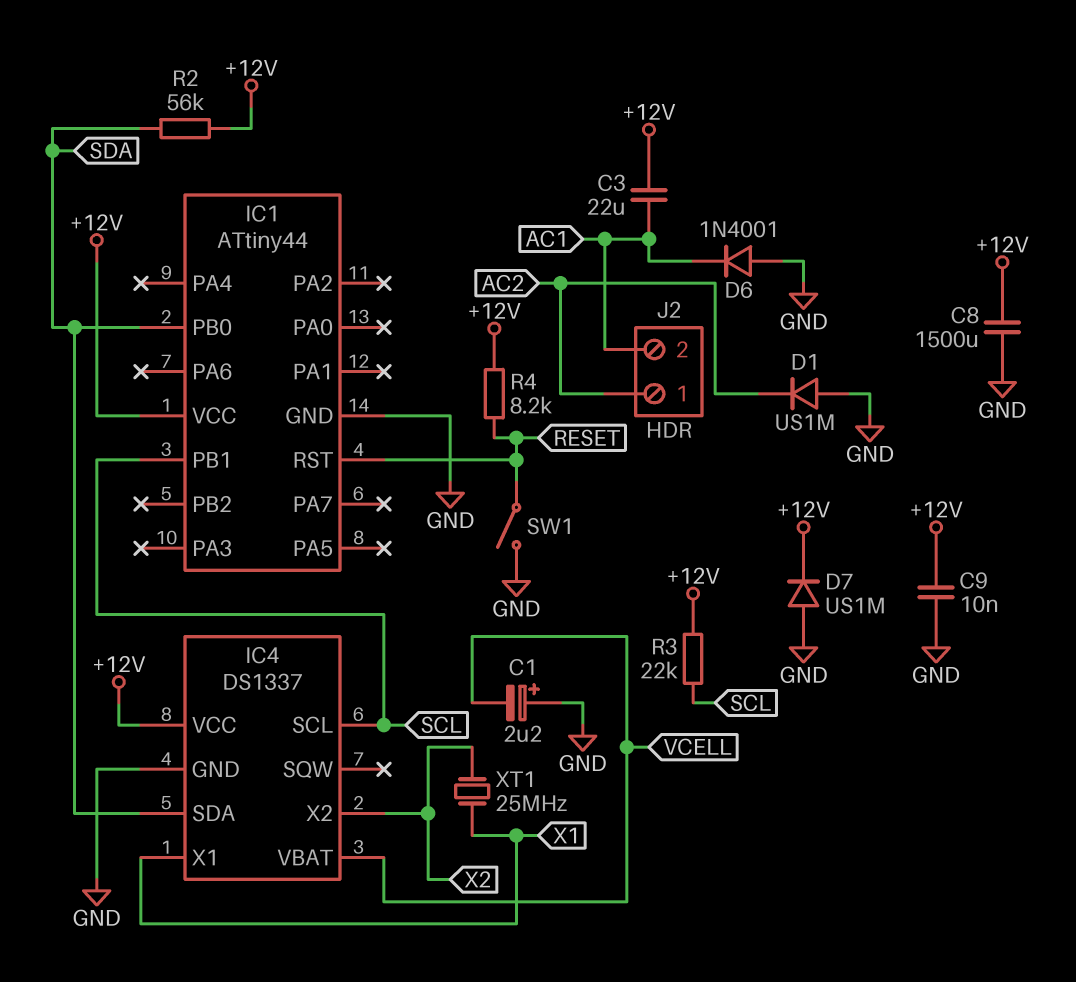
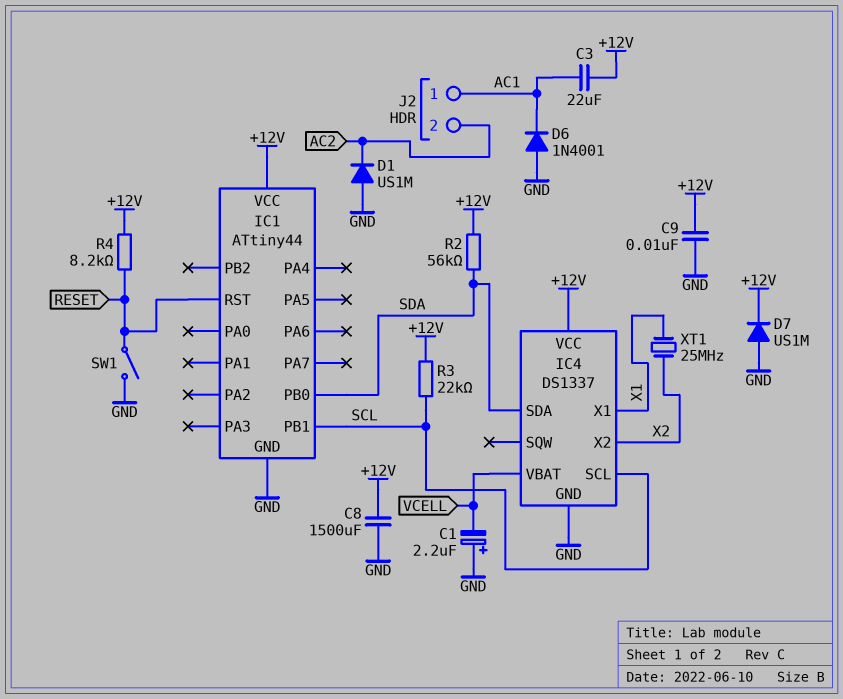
J2 pin 1: AC2 -> AC1
J2 pin 2: AC1 -> AC2

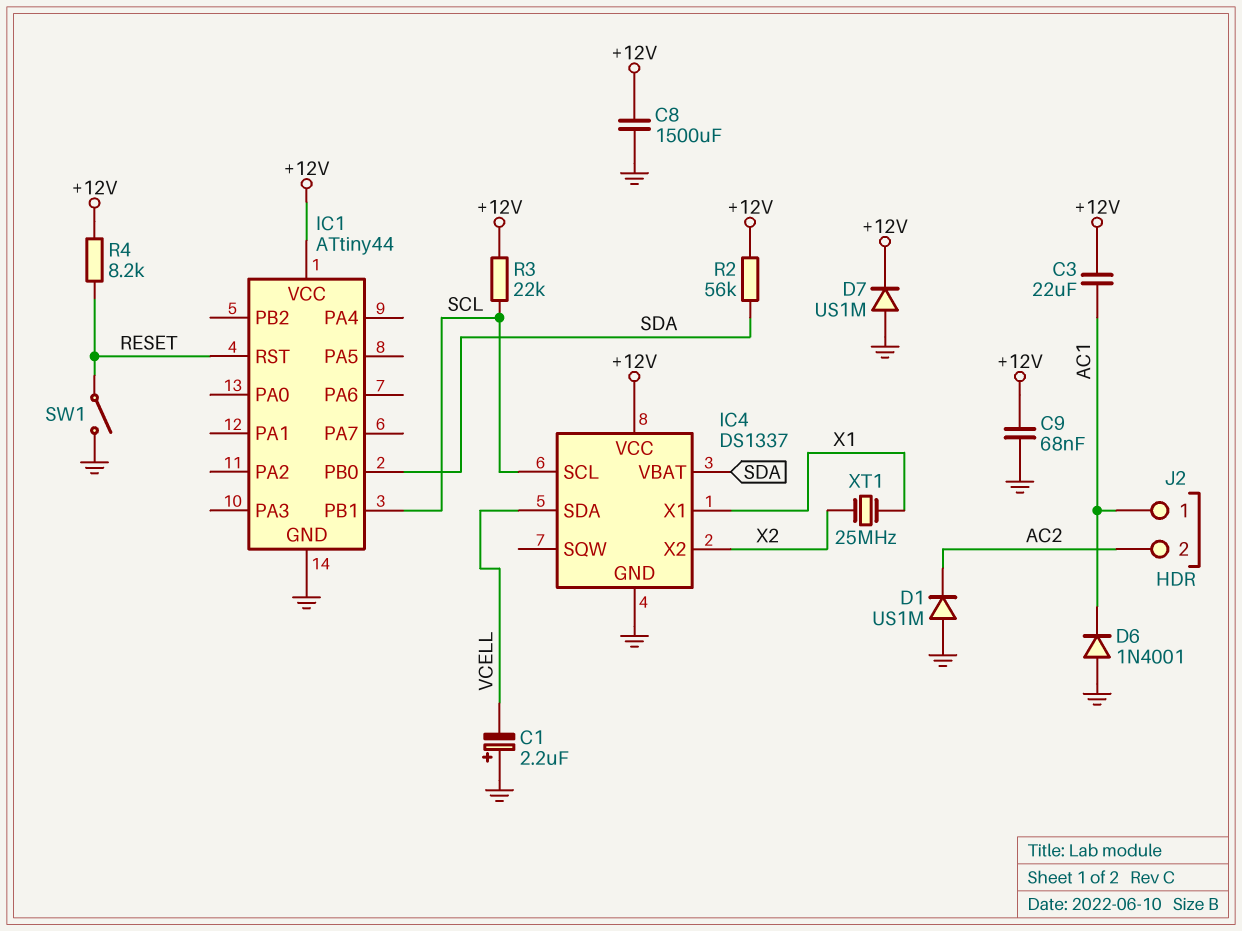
C9: 10nF (+12V, GND) -> 68nF (+12V, GND)
IC4 pin SDA: SDA -> VCELL
IC4 pin VBAT: VCELL -> SDA

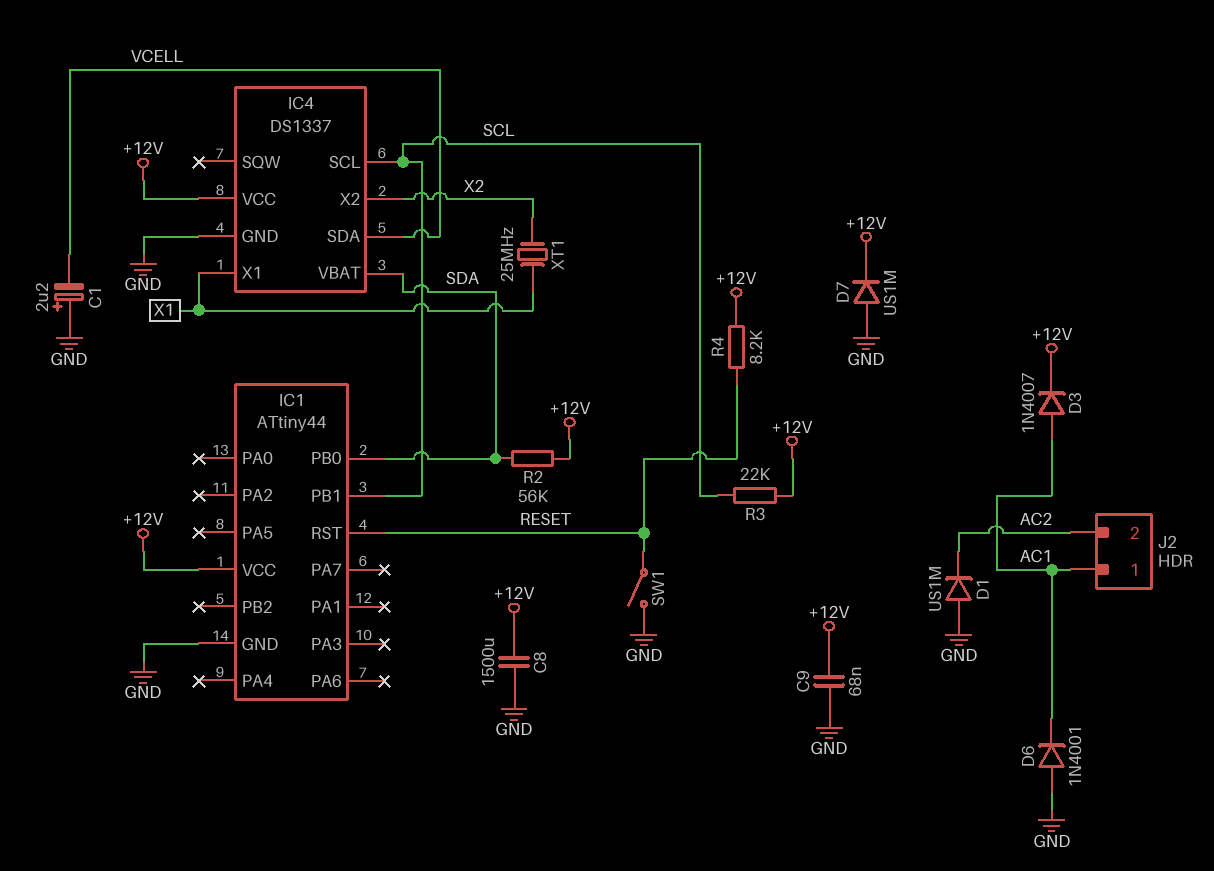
C3: 22uF (+12V, AC1) -> none
D3: none -> diode 1N4007 (A AC1, K +12V)

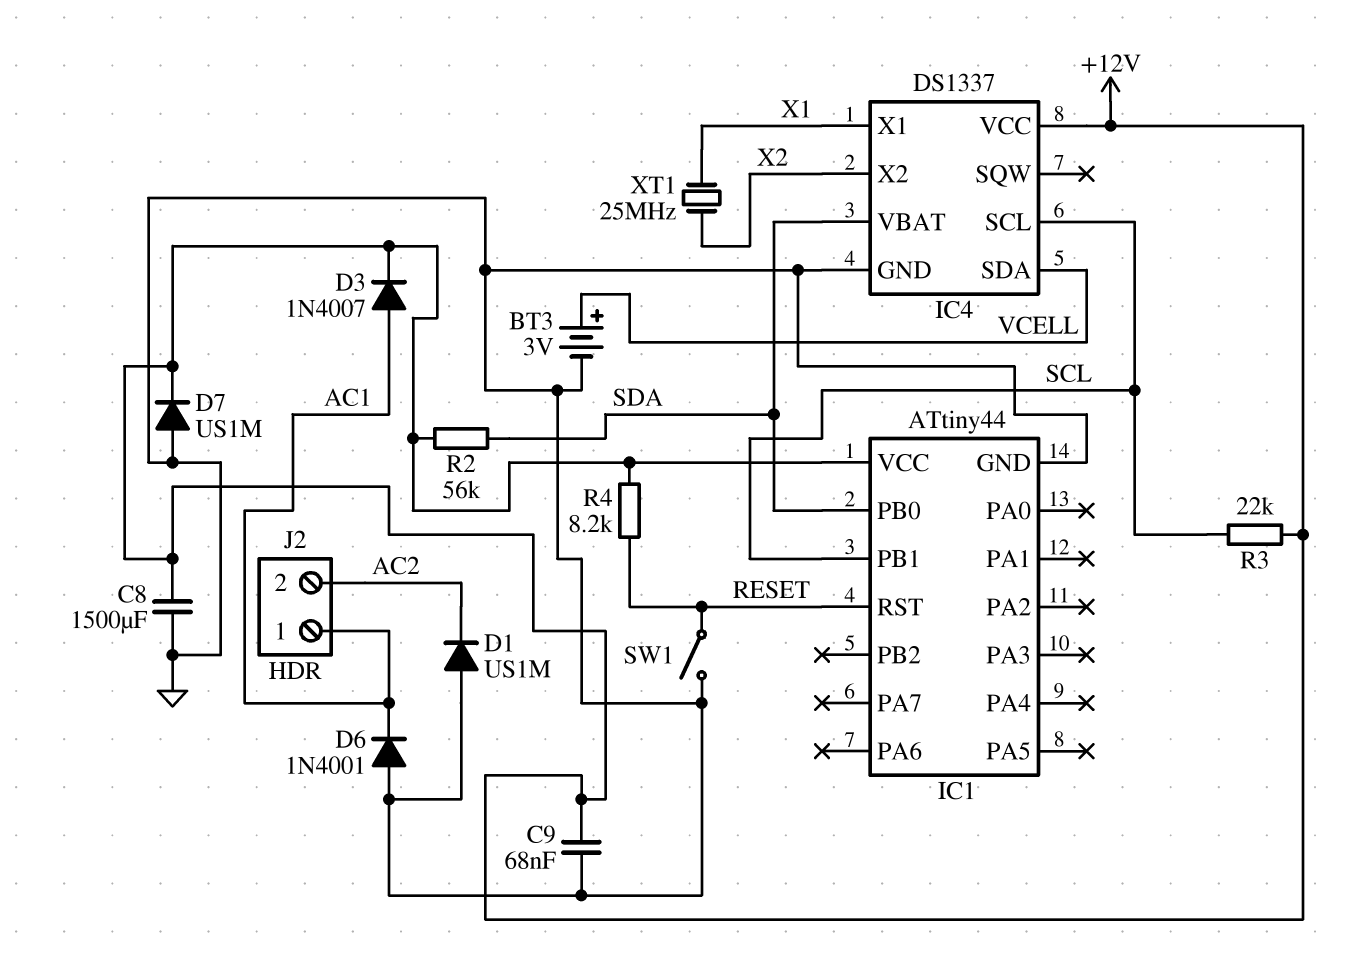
BT3: none -> 3V (plus VCELL, minus GND)
C1: 2.2uF (plus GND, minus VCELL) -> none

